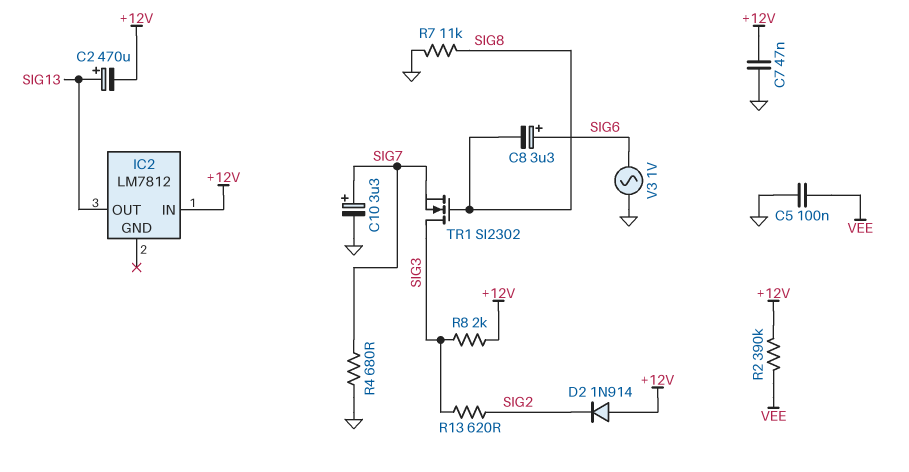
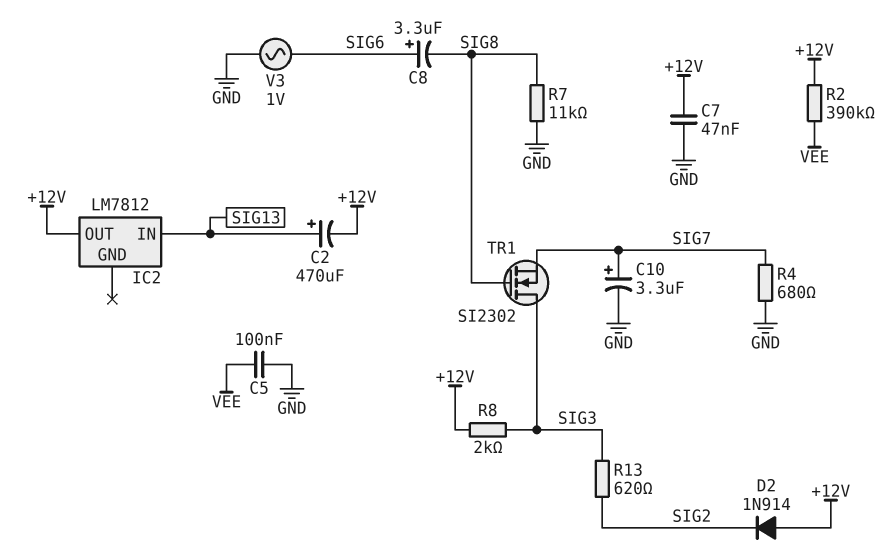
IC2 pin IN: +12V -> SIG13
IC2 pin OUT: SIG13 -> +12V

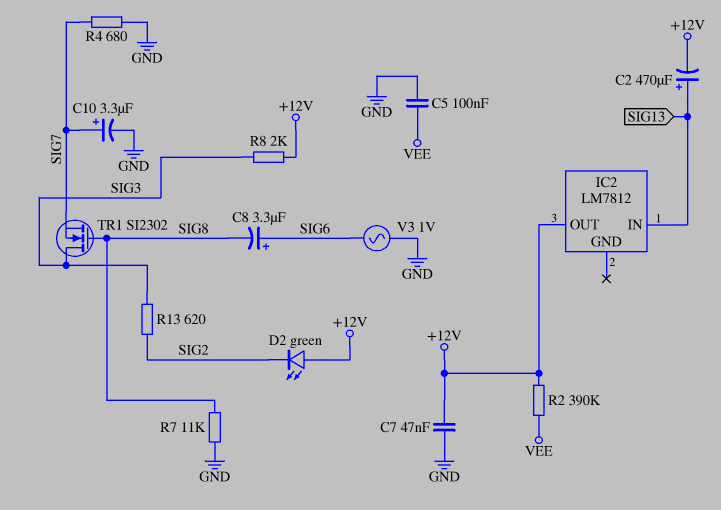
D2: diode 1N914 (A +12V, K SIG2) -> LED green (A +12V, K SIG2)

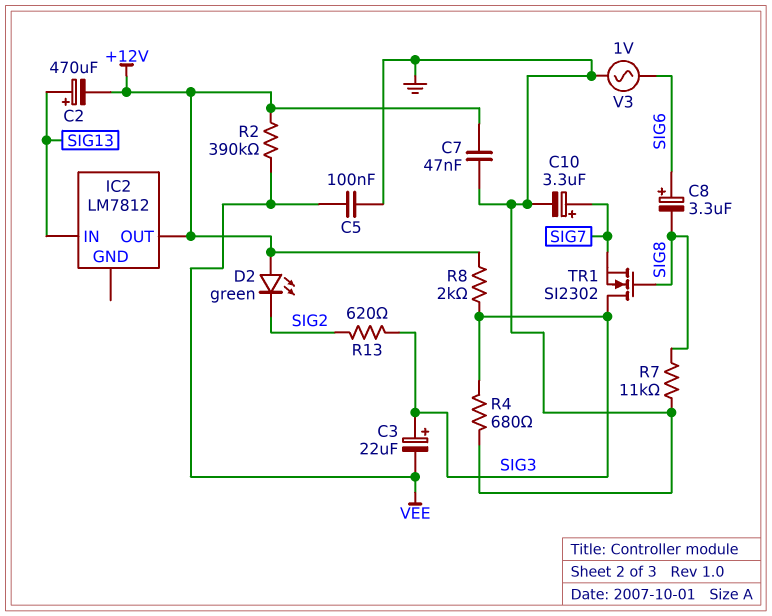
C3: none -> 22uF (plus SIG3, minus VEE)
R4: 680 (GND, SIG7) -> 680 (GND, SIG3)

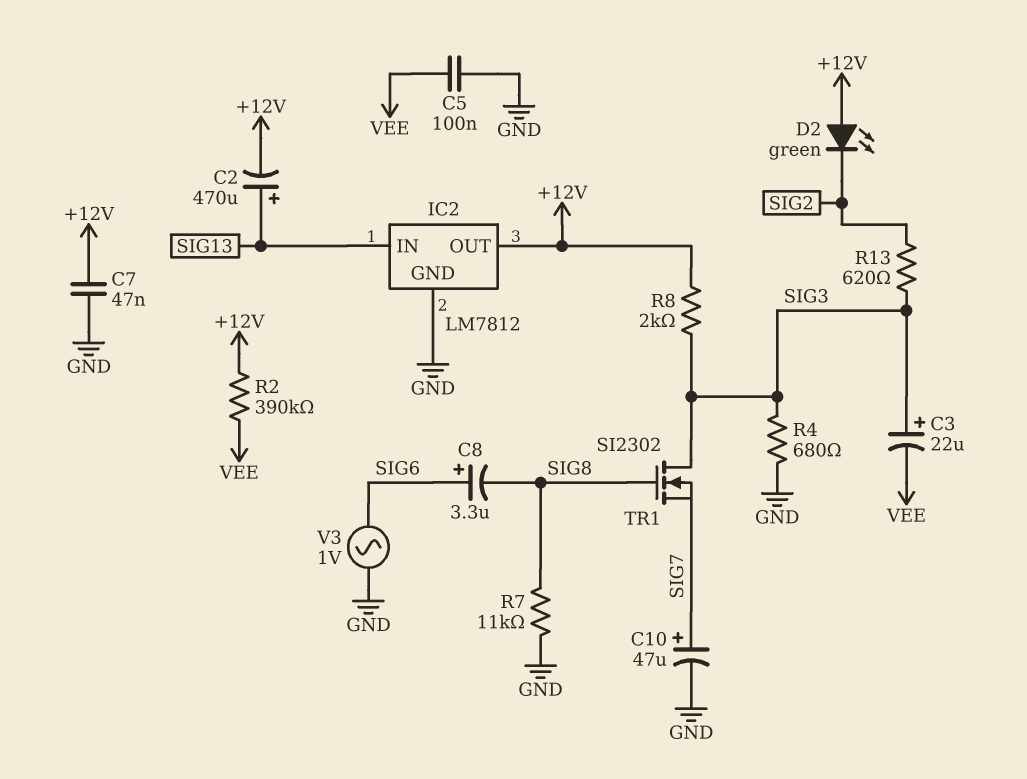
C10: 3.3uF (plus SIG7, minus GND) -> 47uF (plus SIG7, minus GND)
IC2 pin GND: none -> GND

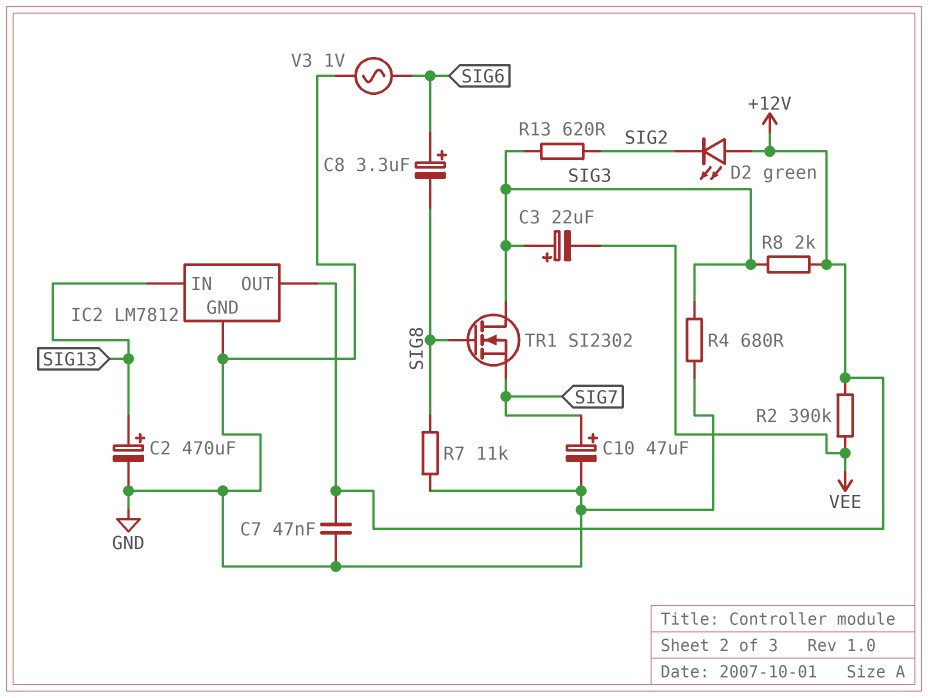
C2: 470uF (plus SIG13, minus +12V) -> 470uF (plus SIG13, minus GND)
C5: 100nF (GND, VEE) -> none

